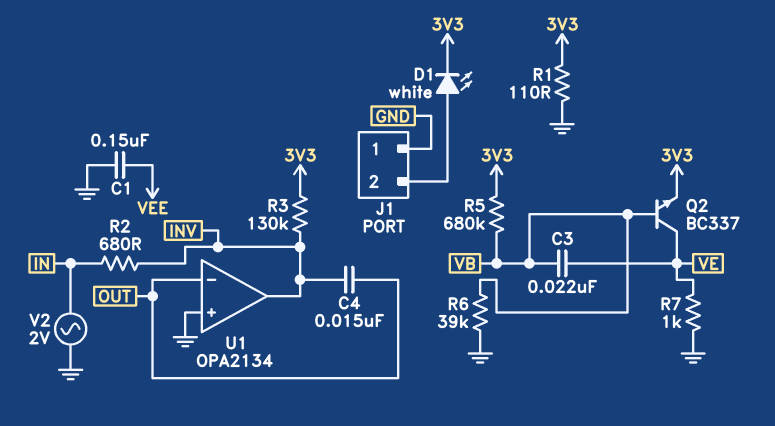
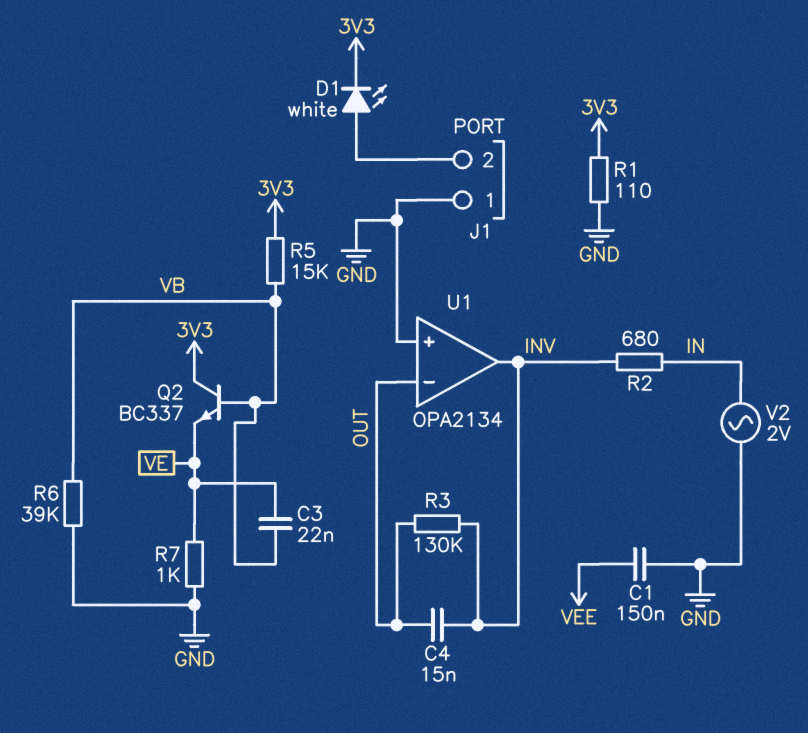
Q2: NPN BC337 (B VB, C VE, E 3V3) -> NPN BC337 (B VB, C 3V3, E VE)
R3: 130k (3V3, INV) -> 130k (INV, OUT)
R5: 680k (3V3, VB) -> 15k (3V3, VB)

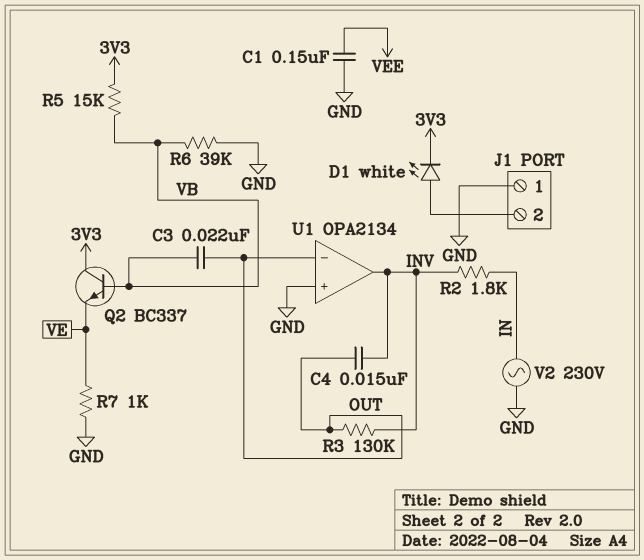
C3: 22nF (VB, VE) -> 22nF (OUT, VB)
R1: 110 (3V3, GND) -> none
R2: 680 (IN, INV) -> 1.8k (IN, INV)
V2: AC 2V (GND, IN) -> AC 230V (GND, IN)

